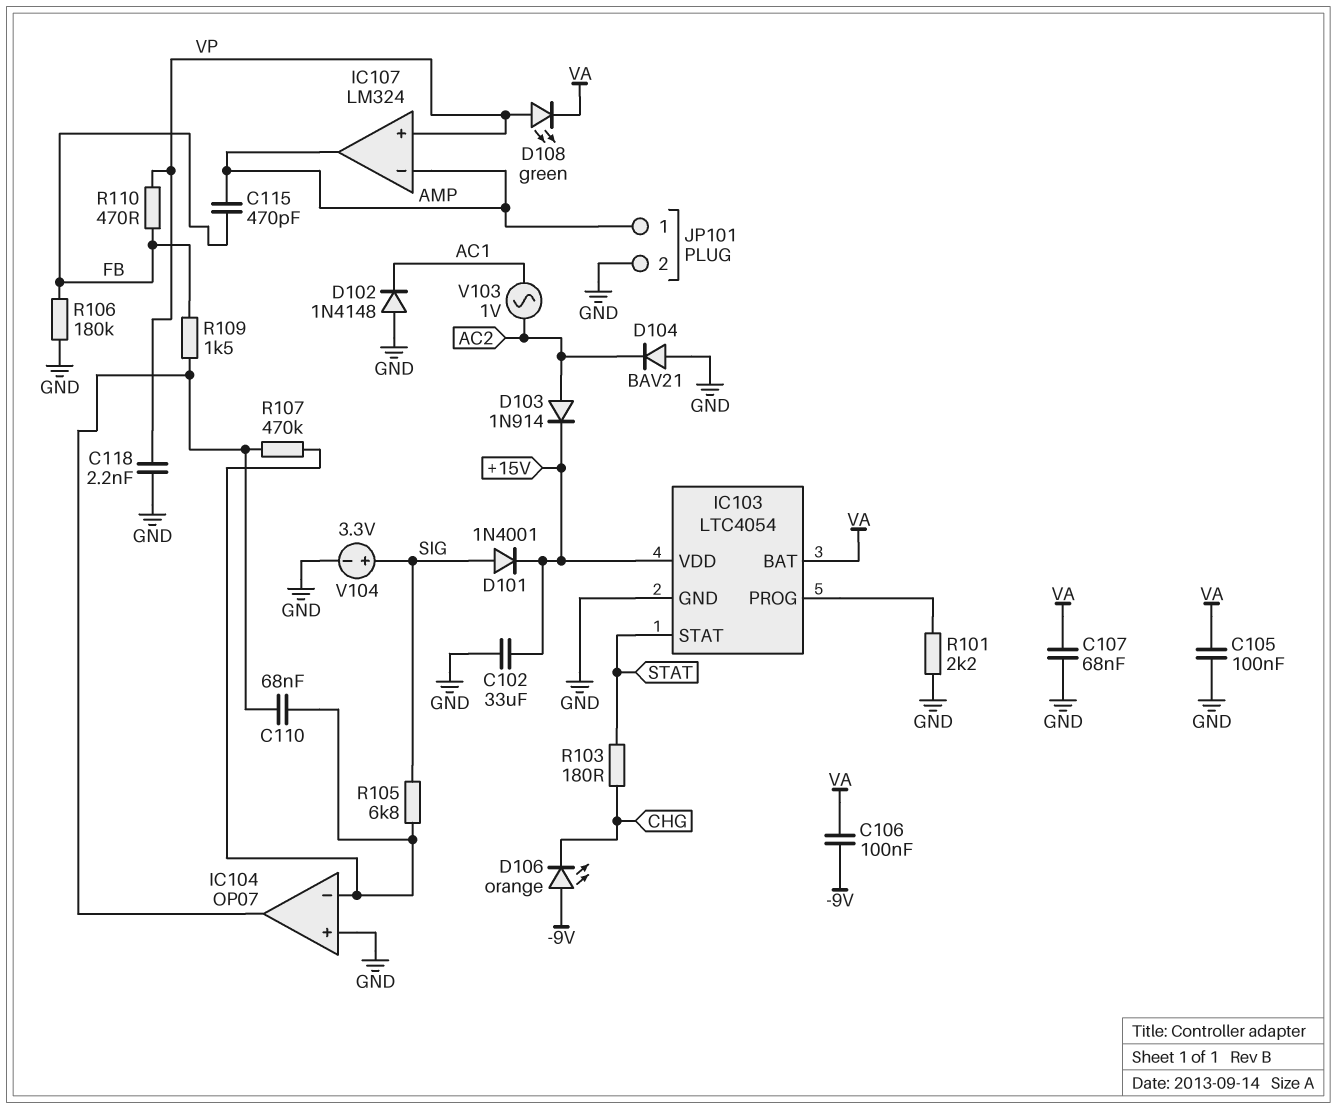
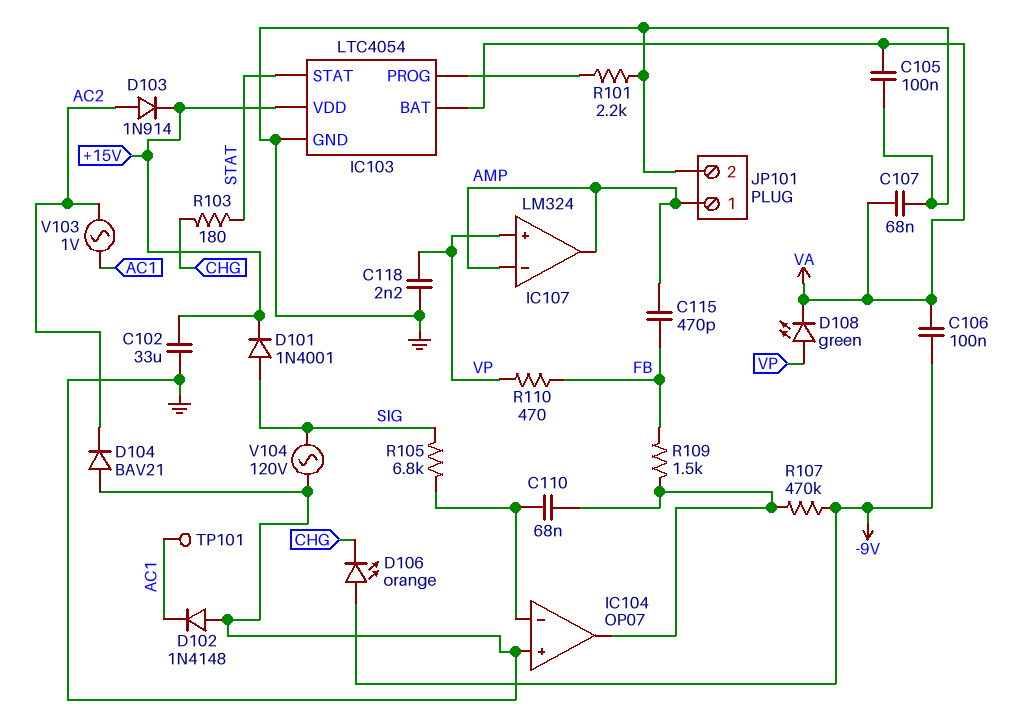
R106: 180k (FB, GND) -> none
R107: 470k (IC104/in-, IC104/out) -> 470k (-9V, IC104/out)
TP101: none -> test point (AC1)
V104: 3.3V (plus SIG, minus GND) -> AC 120V (GND, SIG)

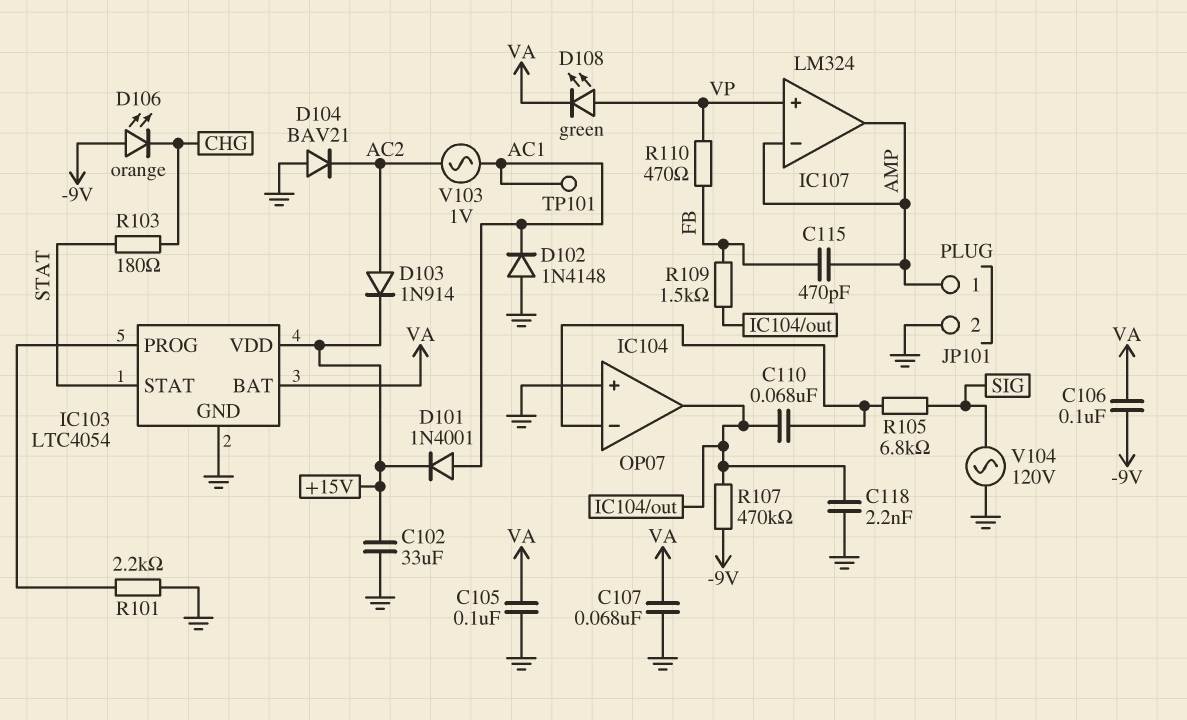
C118: 2.2nF (GND, VP) -> 2.2nF (GND, IC104/out)
D101: diode 1N4001 (A SIG, K +15V) -> diode 1N4001 (A AC1, K +15V)

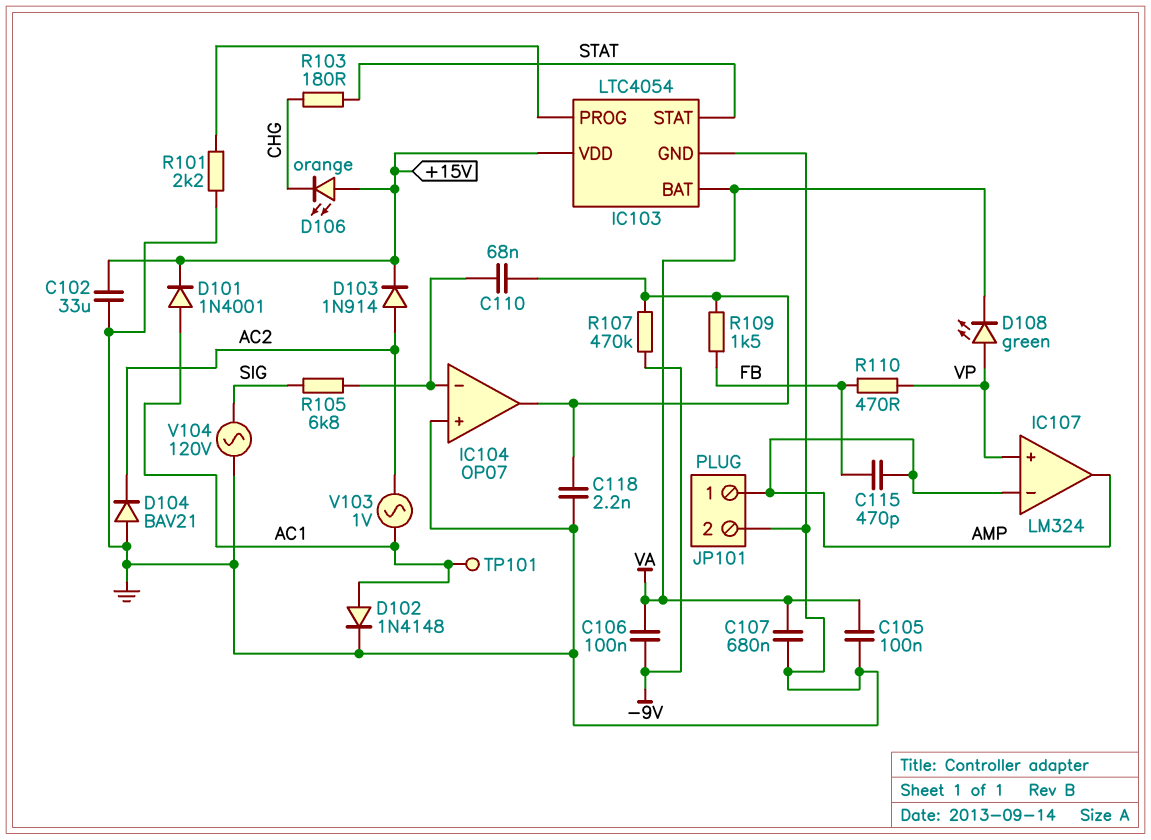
C107: 68nF (GND, VA) -> 680nF (GND, VA)
D102: diode 1N4148 (A GND, K AC1) -> diode 1N4148 (A AC1, K GND)
D106: LED orange (A -9V, K CHG) -> LED orange (A +15V, K CHG)

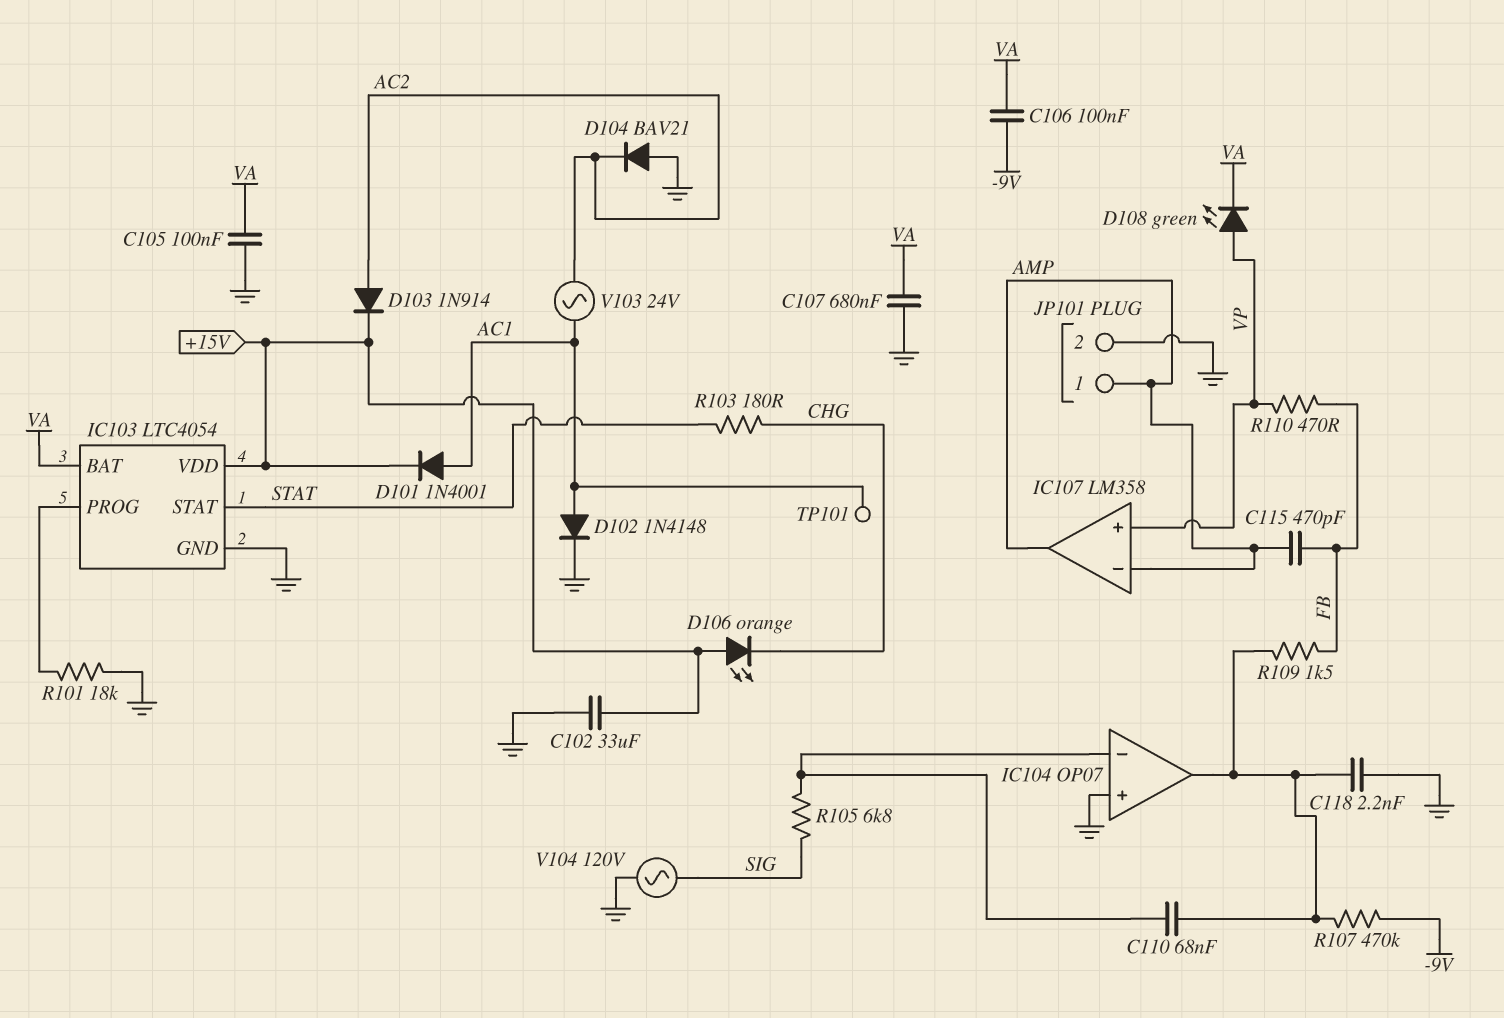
IC107: LM324 -> LM358
R101: 2.2k (GND, IC103/PROG) -> 18k (GND, IC103/PROG)
V103: AC 1V (AC1, AC2) -> AC 24V (AC1, AC2)

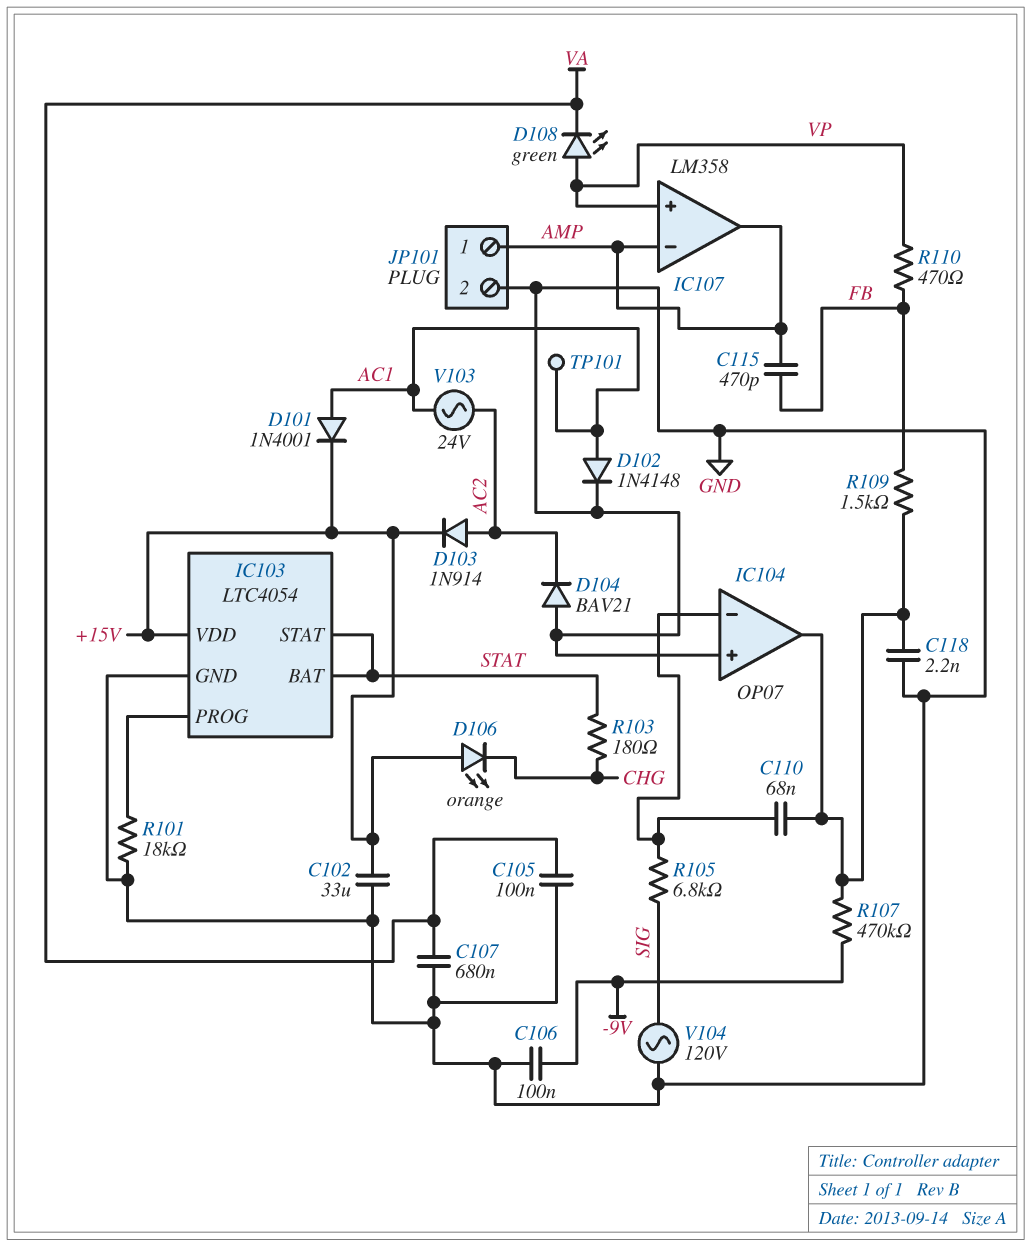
C106: 100nF (-9V, VA) -> 100nF (-9V, GND)
IC103 pin BAT: VA -> STAT

